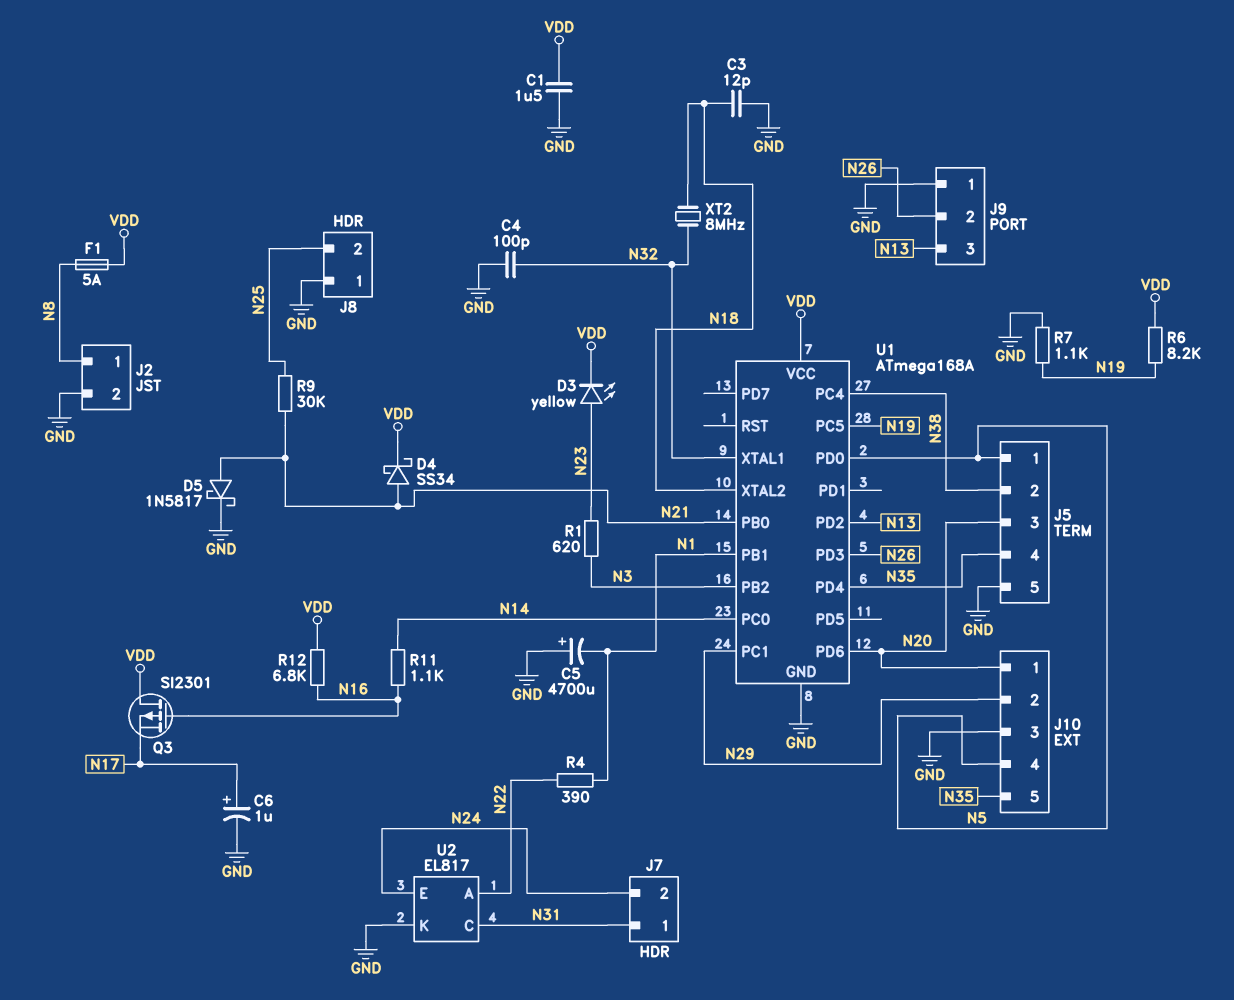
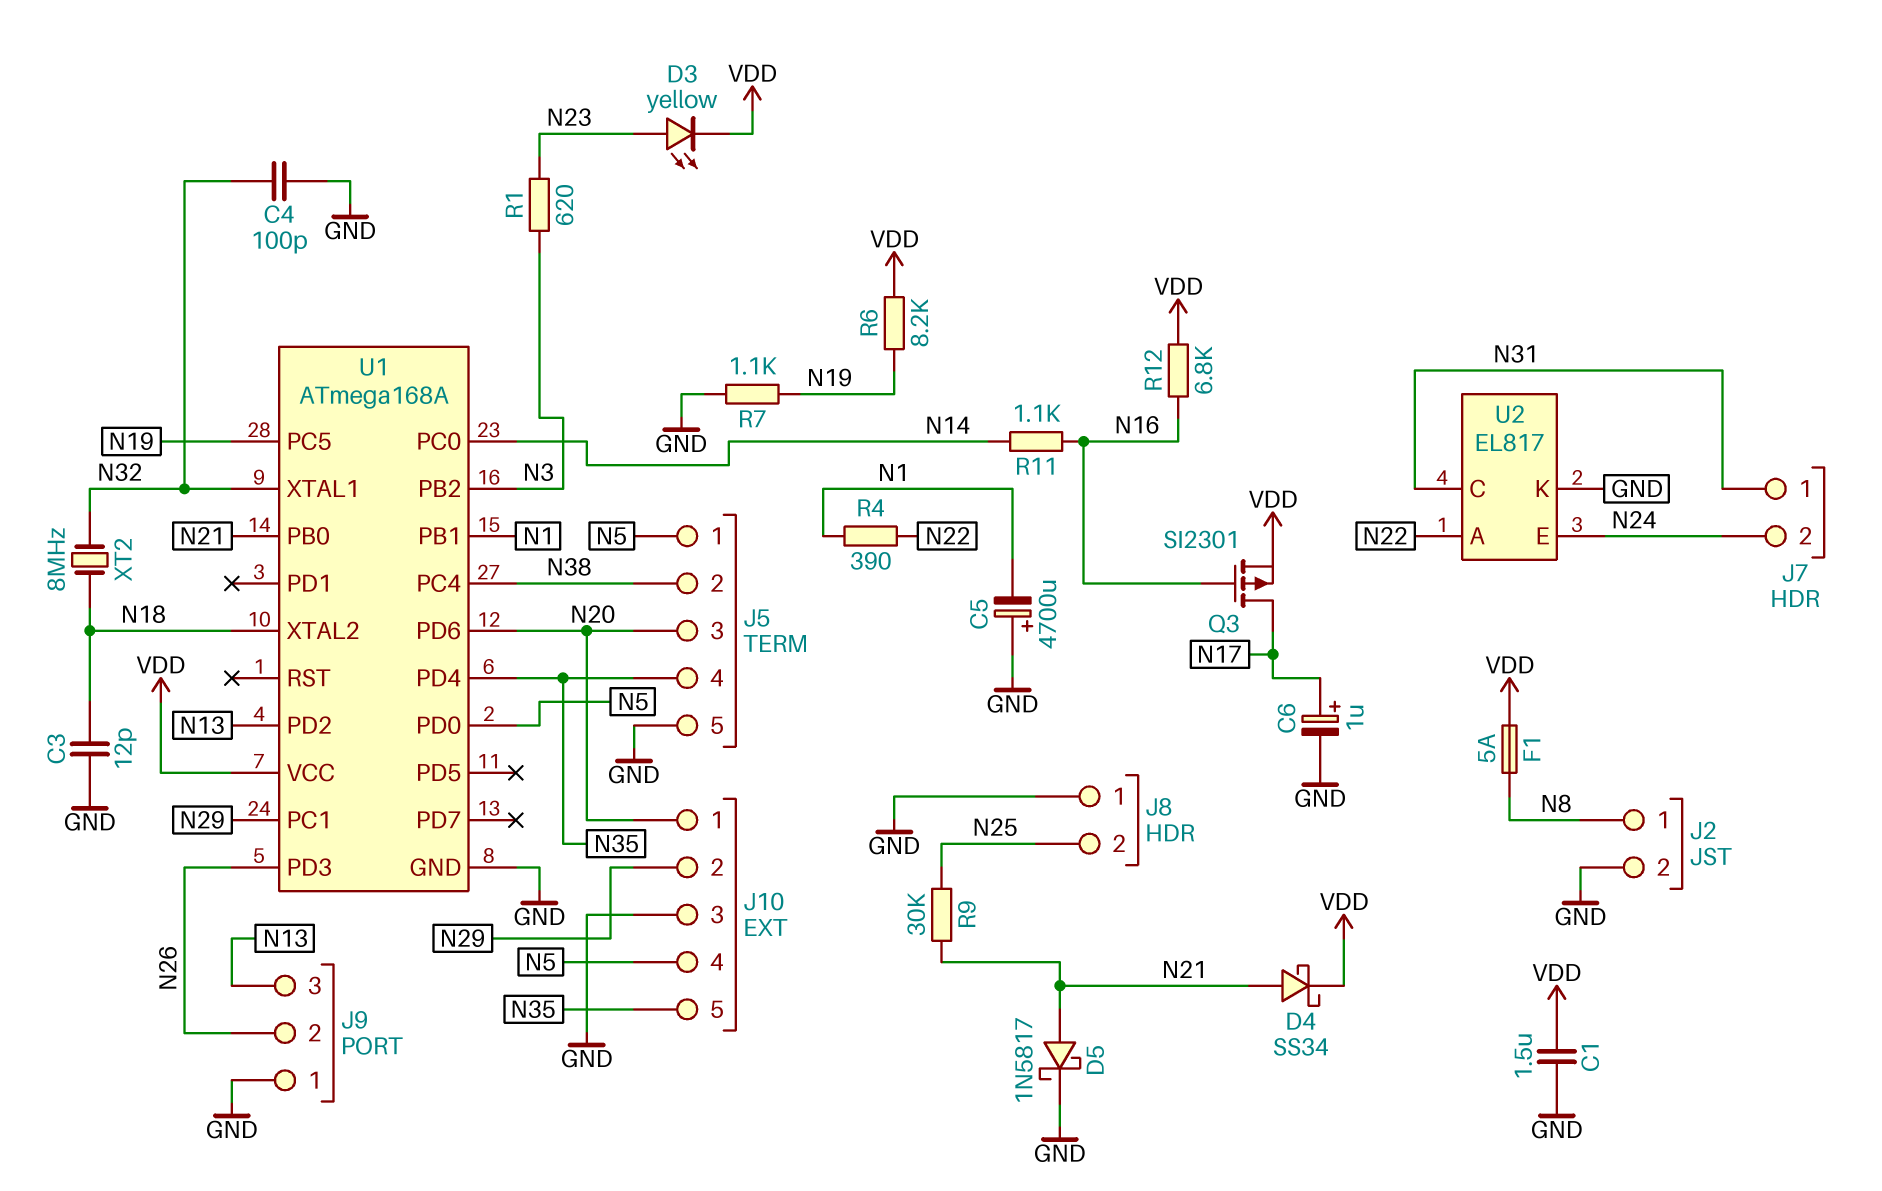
Q3: PMOS SI2301 (G N16, D VDD, S N17) -> PMOS SI2301 (G N16, D N17, S VDD)

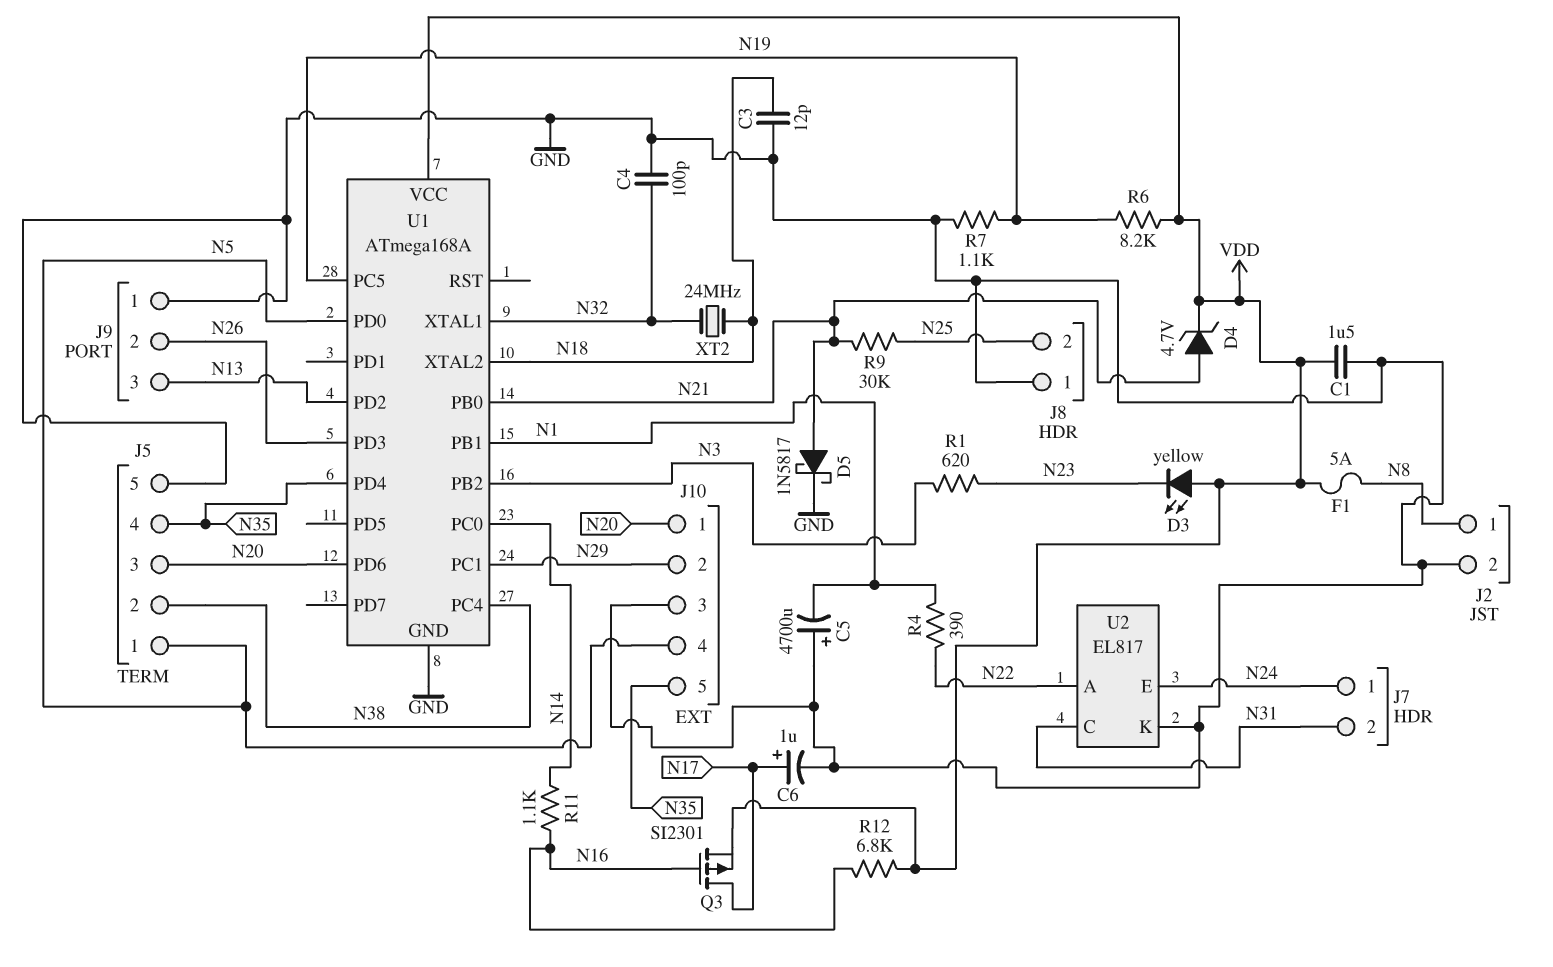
D3: LED yellow (A N23, K VDD) -> LED yellow (A VDD, K N23)
D4: schottky SS34 (A N21, K VDD) -> zener 4.7V (A N21, K VDD)
J7 pin 1: N31 -> N24
J7 pin 2: N24 -> N31
XT2: 8MHz (N18, N32) -> 24MHz (N18, N32)

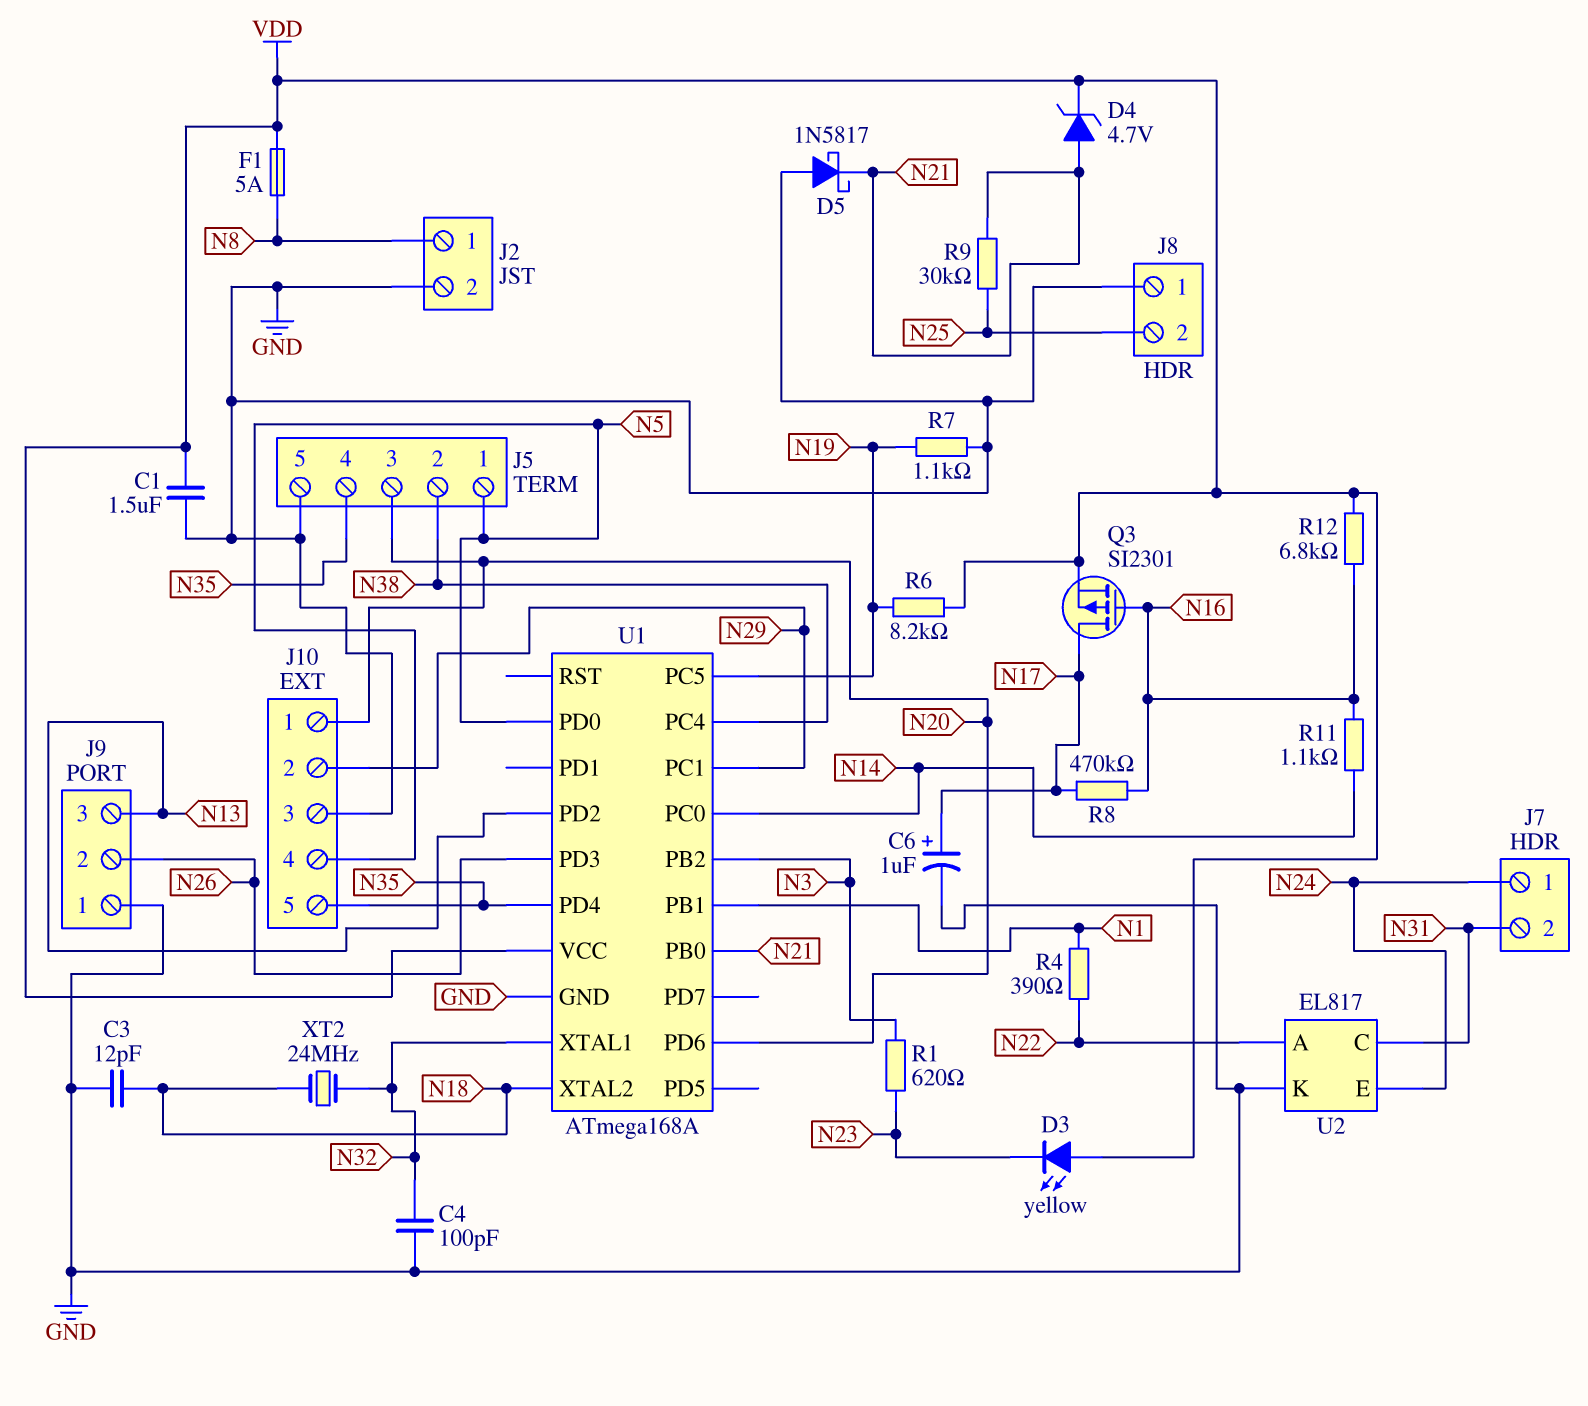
C5: 4700uF (plus GND, minus N1) -> none
D5: schottky 1N5817 (A N21, K GND) -> schottky 1N5817 (A GND, K N21)
R8: none -> 470k (N16, N17)

